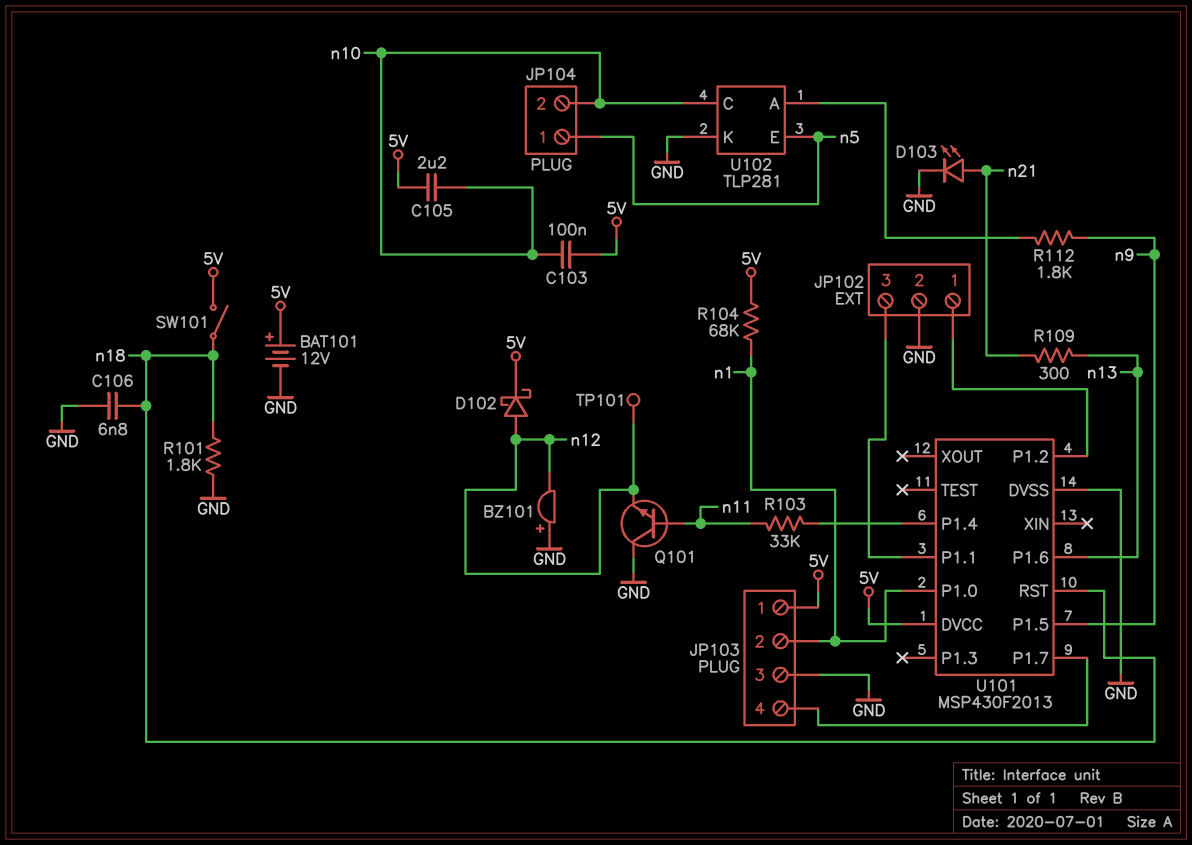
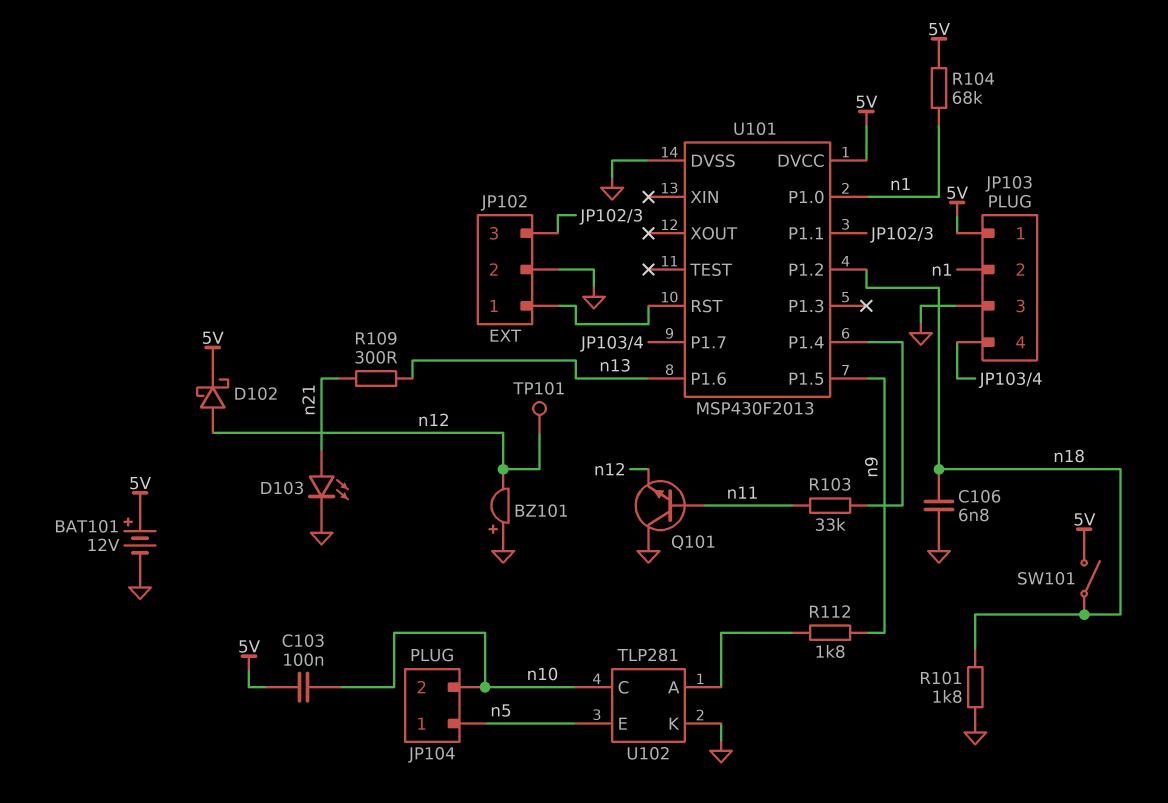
C105: 2.2uF (5V, n10) -> none
U101 pin P1.2: JP102/1 -> n18
U101 pin RST: n18 -> JP102/1

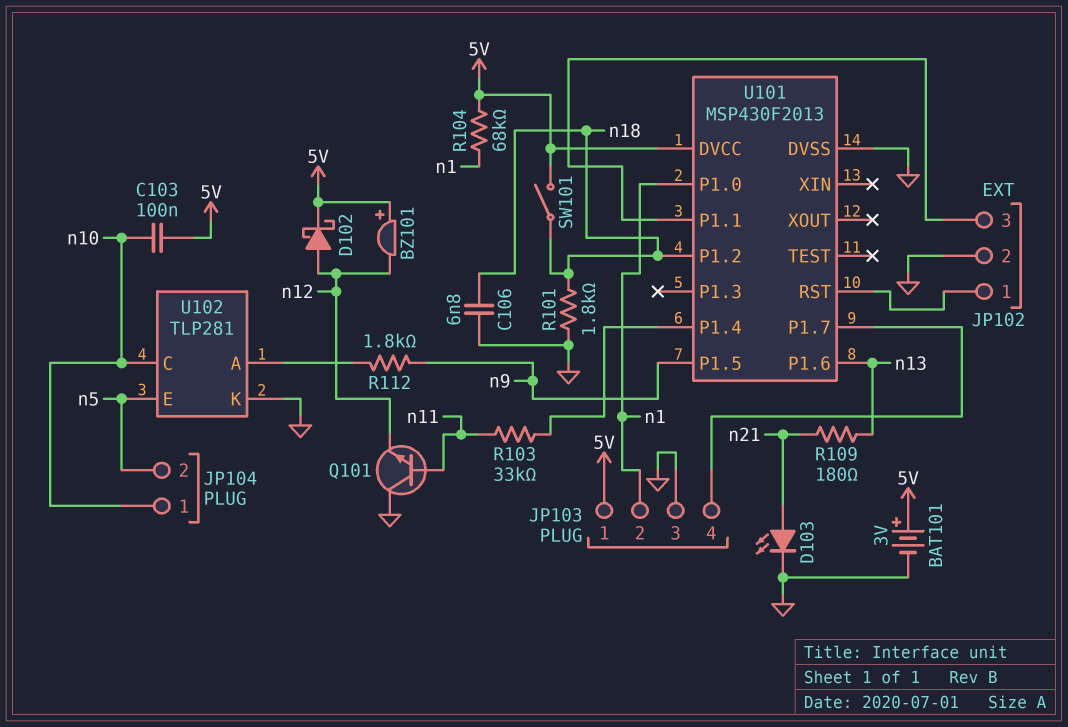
BAT101: 12V (plus 5V, minus GND) -> 3V (plus 5V, minus GND)
BZ101: buzzer (plus GND, minus n12) -> buzzer (plus 5V, minus n12)
JP104 pin 1: n5 -> n10
JP104 pin 2: n10 -> n5
R109: 300 (n13, n21) -> 180 (n13, n21)
TP101: test point (n12) -> none

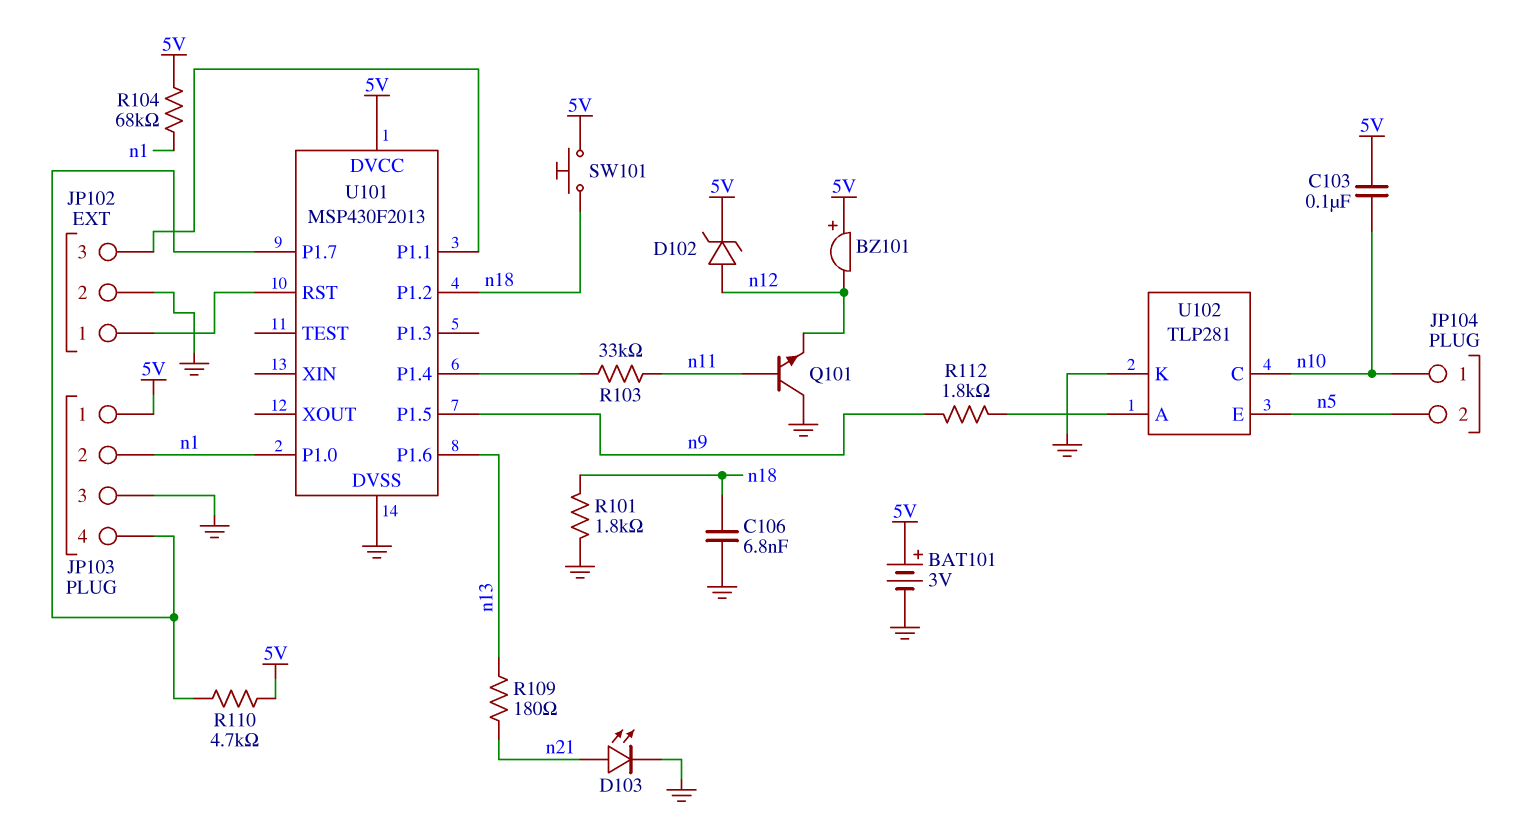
D102: schottky (A n12, K 5V) -> zener (A n12, K 5V)
R110: none -> 4.7k (5V, JP103/4)
SW101: switch (5V, n18) -> button (5V, n18)

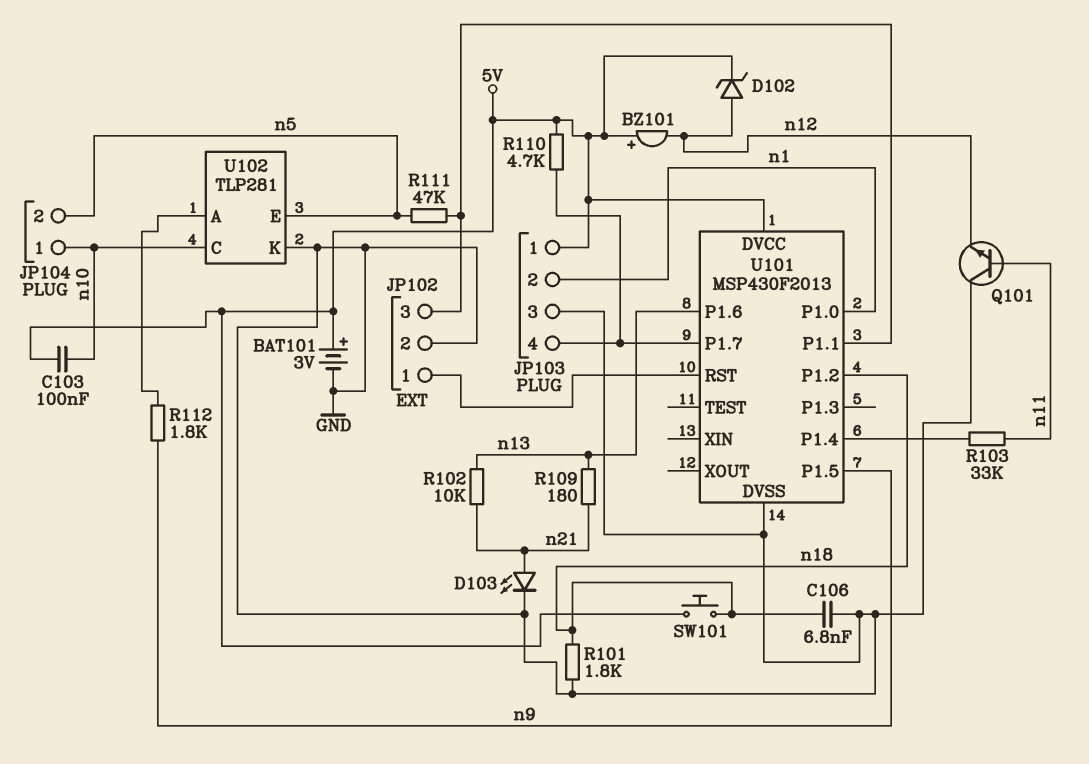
R102: none -> 10k (n13, n21)
R104: 68k (5V, n1) -> none
R111: none -> 47k (JP102/3, n5)

